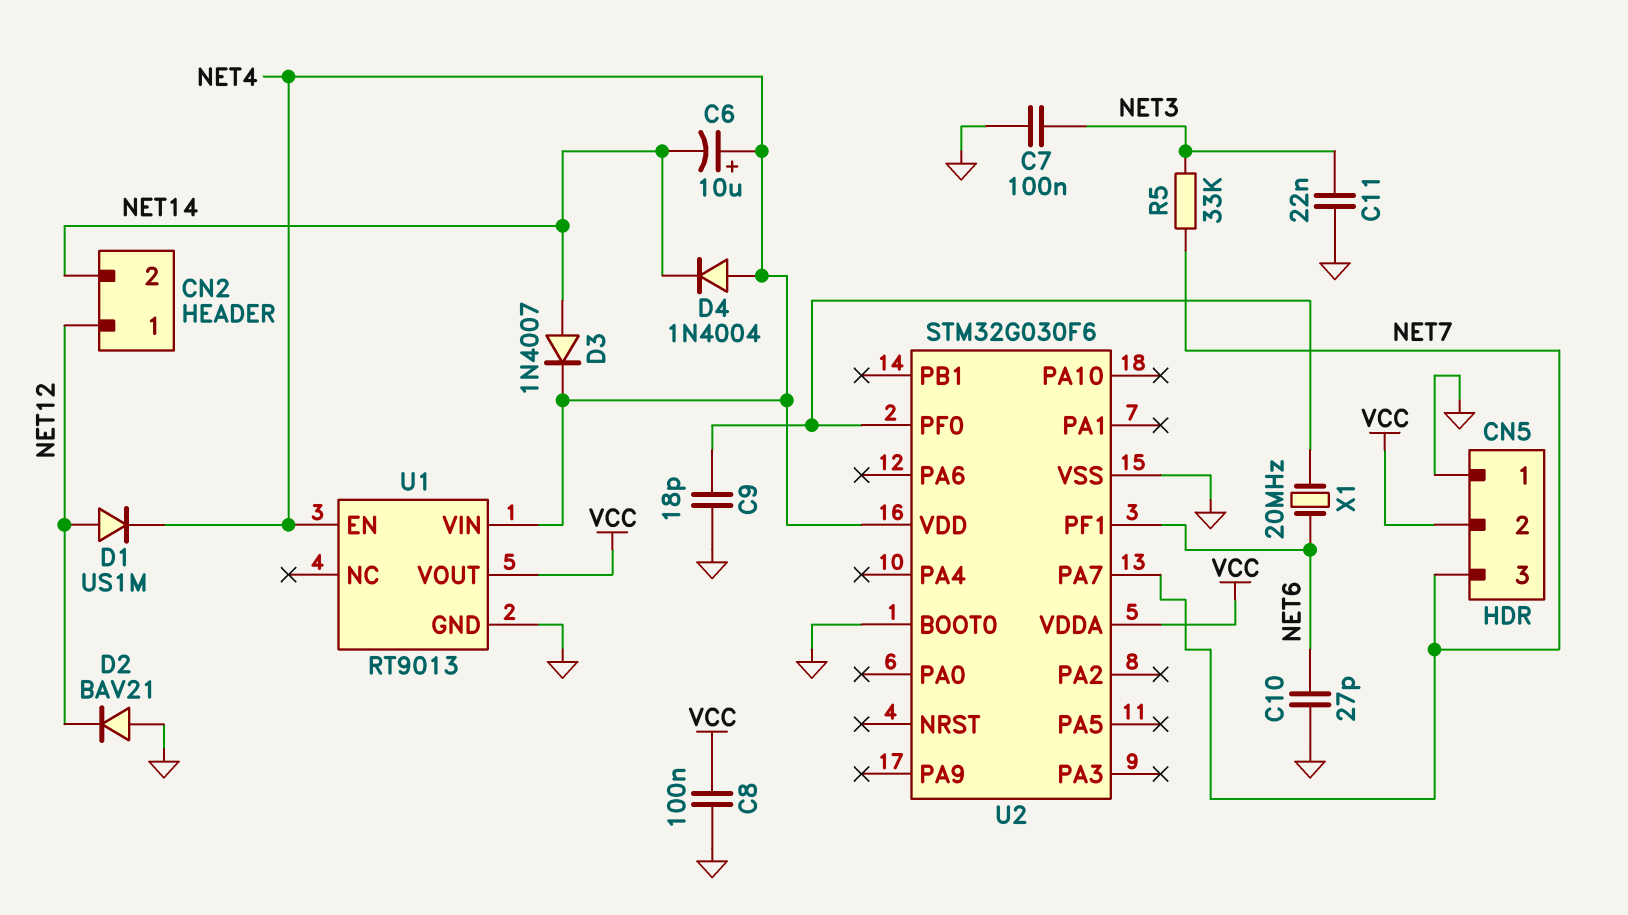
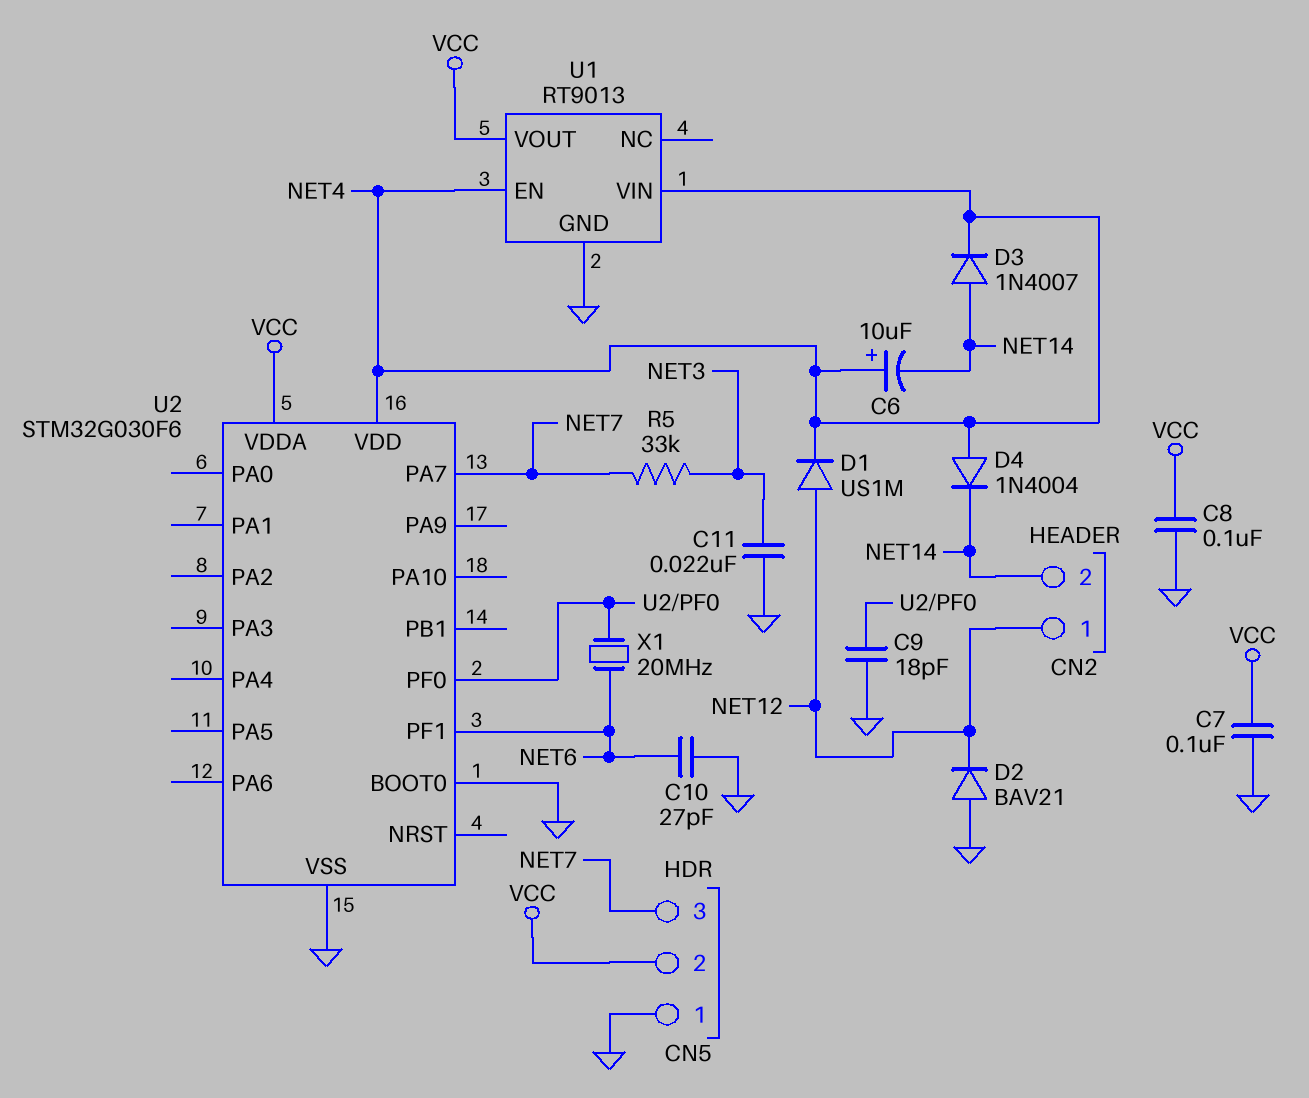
C7: 100nF (GND, NET3) -> 100nF (GND, VCC)

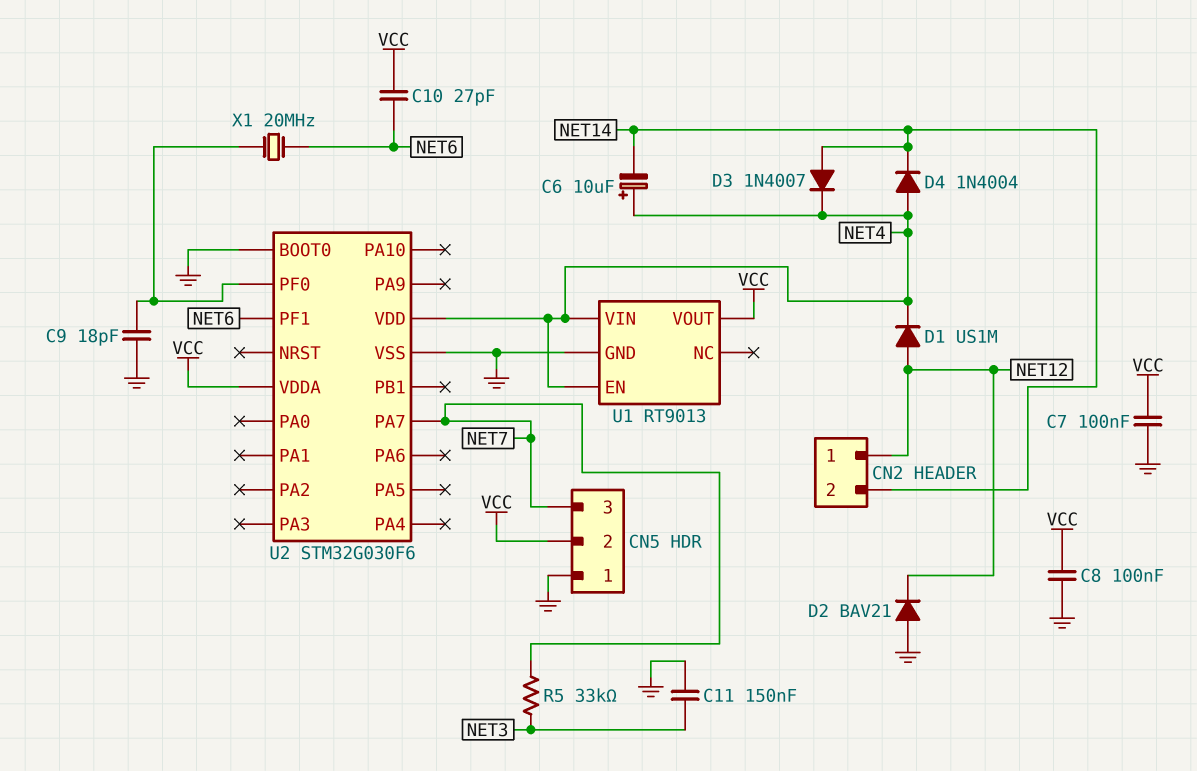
C10: 27pF (GND, NET6) -> 27pF (NET6, VCC)
C11: 22nF (GND, NET3) -> 150nF (GND, NET3)

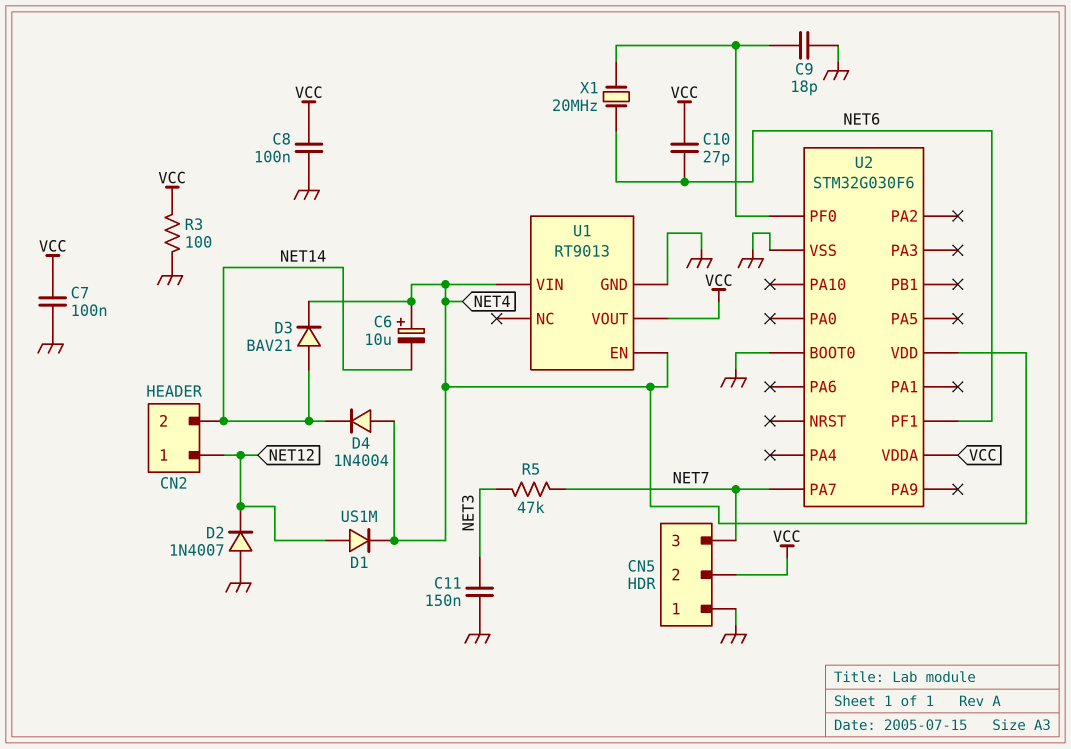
D2: diode BAV21 (A GND, K NET12) -> diode 1N4007 (A GND, K NET12)
D3: diode 1N4007 (A NET14, K NET4) -> diode BAV21 (A NET14, K NET4)
R3: none -> 100 (GND, VCC)
R5: 33k (NET3, NET7) -> 47k (NET3, NET7)

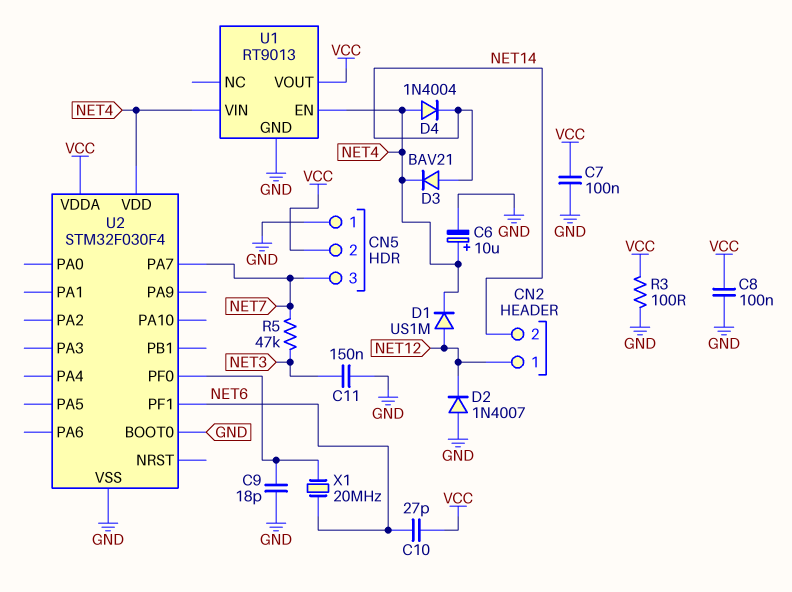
C6: 10uF (plus NET4, minus NET14) -> 10uF (plus NET4, minus GND)
U2: STM32G030F6 -> STM32F030F4

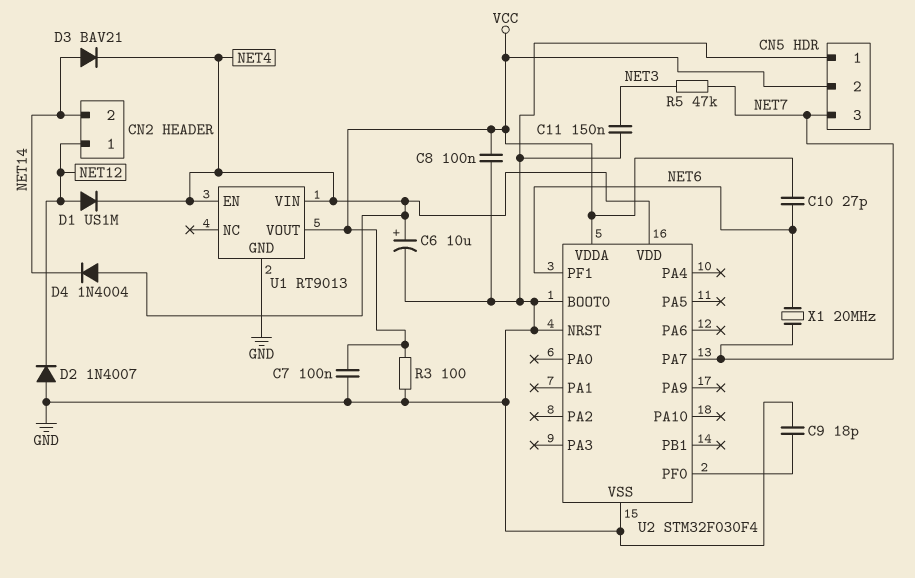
U2 pin NRST: none -> GND
X1: 20MHz (NET6, U2/PF0) -> 20MHz (NET6, NET7)

